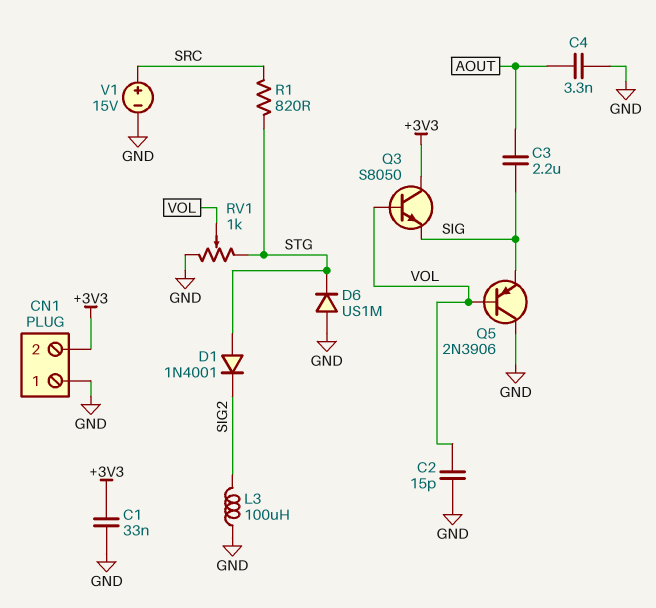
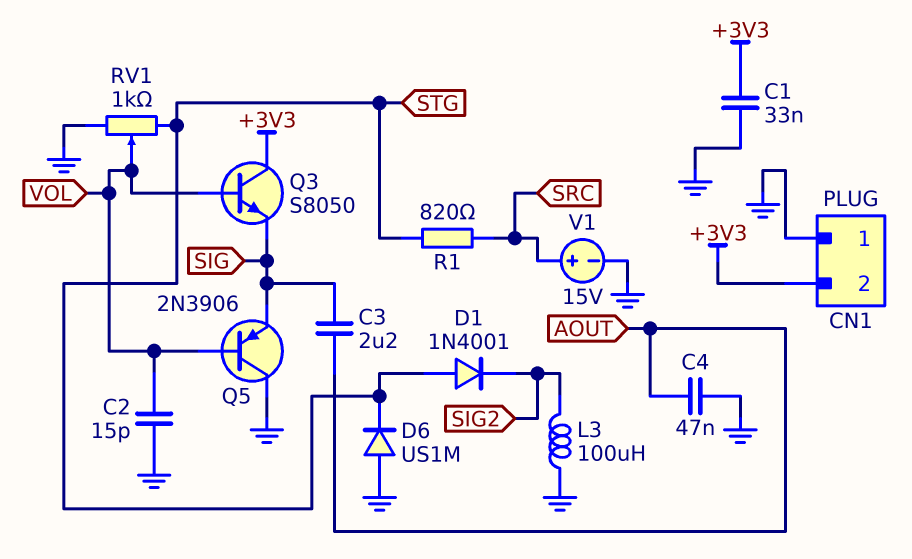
C4: 3.3nF (AOUT, GND) -> 47nF (AOUT, GND)

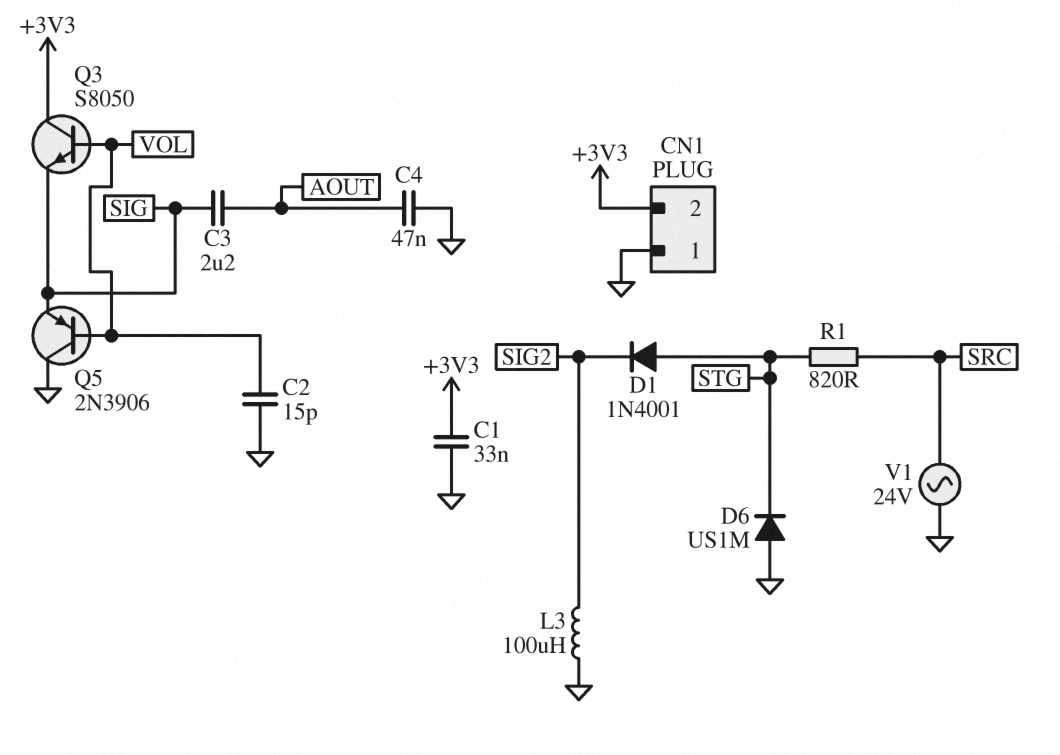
RV1: 1k (GND, STG, wiper VOL) -> none
V1: 15V (plus SRC, minus GND) -> AC 24V (GND, SRC)

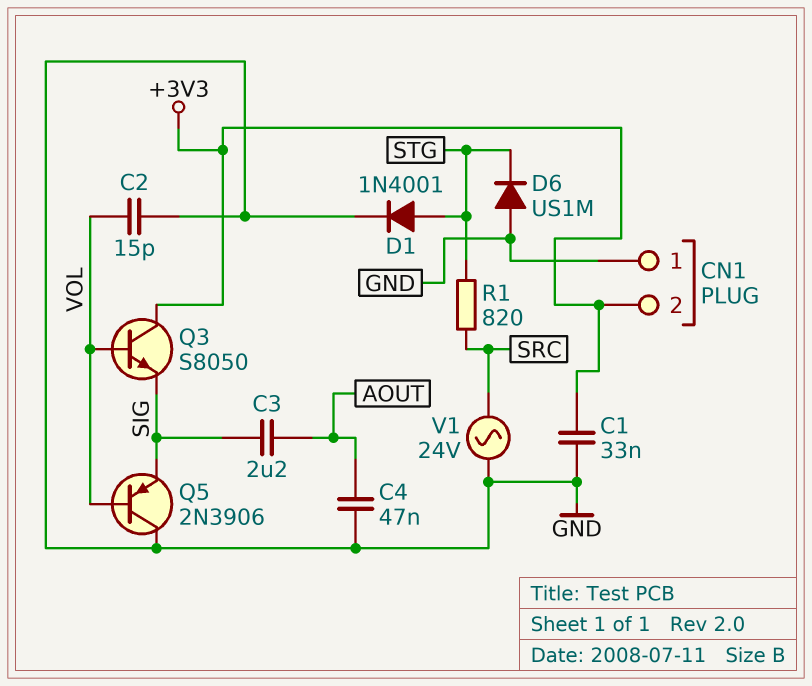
D1: diode 1N4001 (A STG, K SIG2) -> diode 1N4001 (A STG, K GND)
L3: 100uH (GND, SIG2) -> none

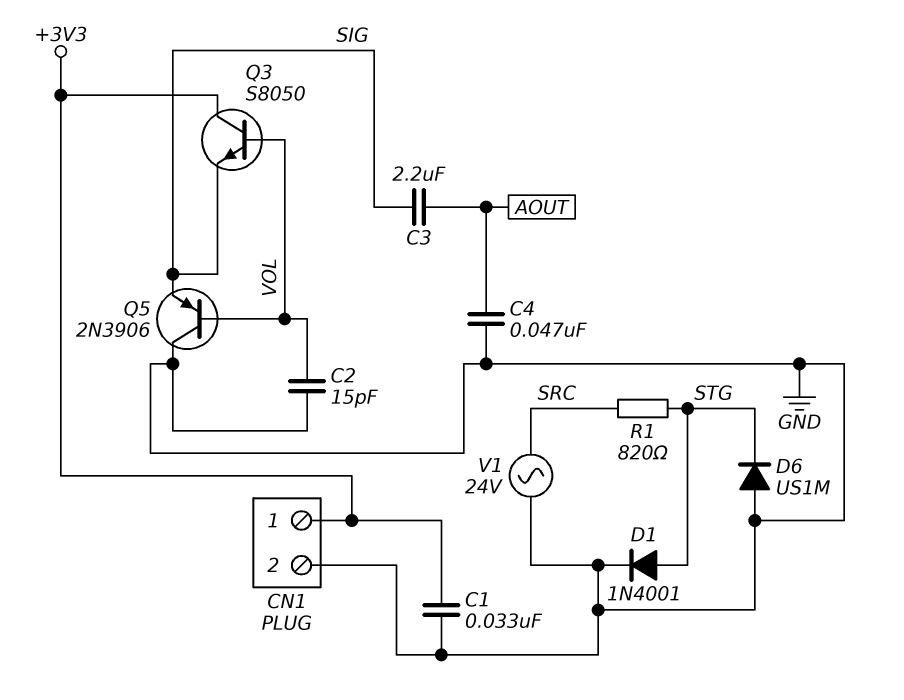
CN1 pin 1: GND -> +3V3
CN1 pin 2: +3V3 -> GND

